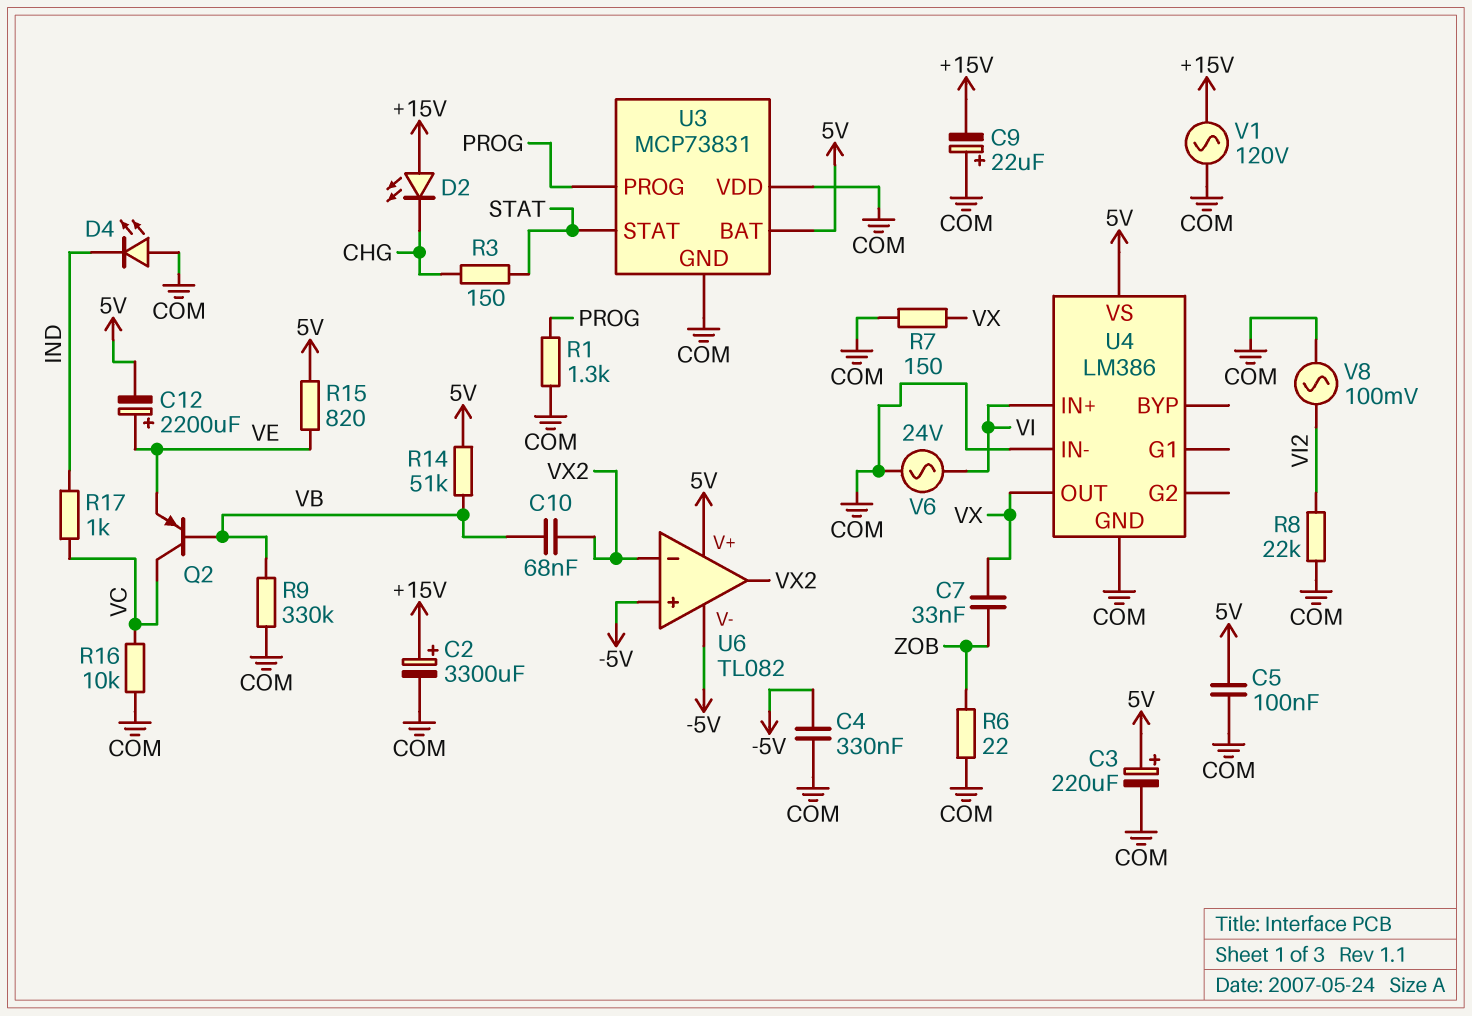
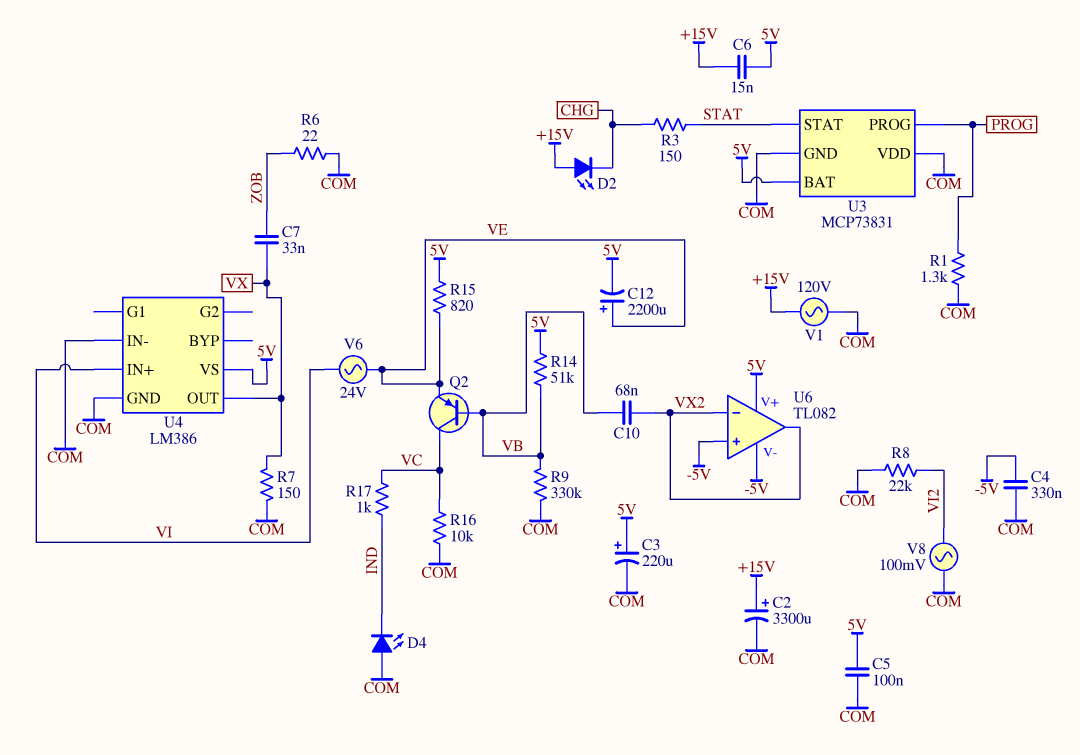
C6: none -> 15nF (+15V, 5V)
C9: 22uF (plus COM, minus +15V) -> none
V6: AC 24V (COM, VI) -> AC 24V (VE, VI)

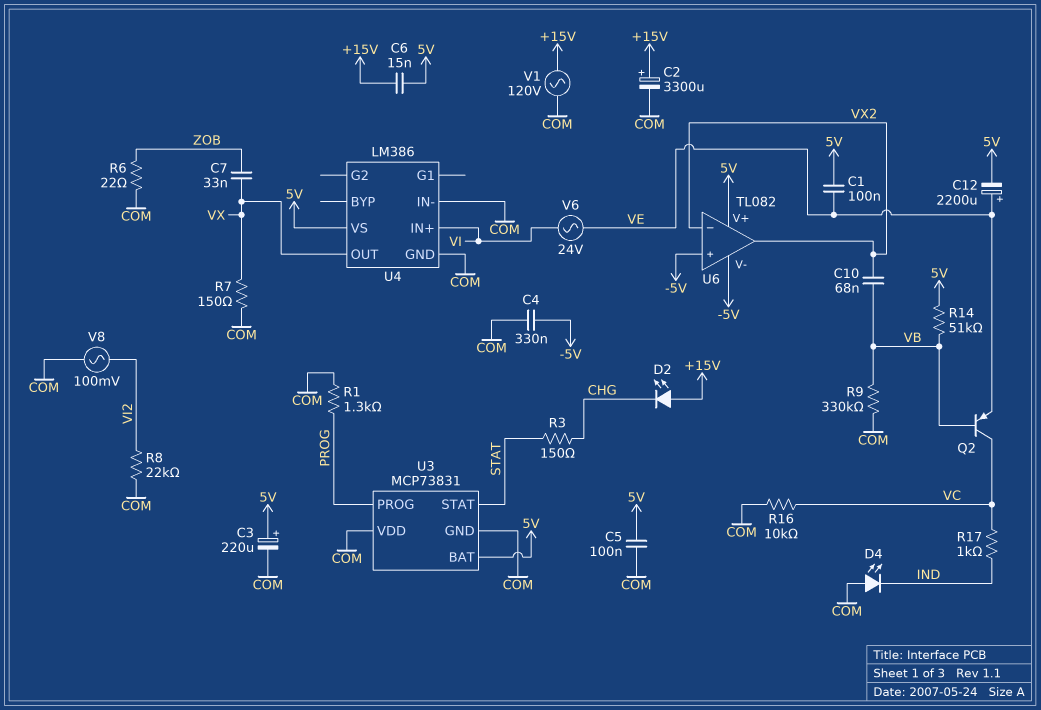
C1: none -> 100nF (5V, VE)
R15: 820 (5V, VE) -> none

